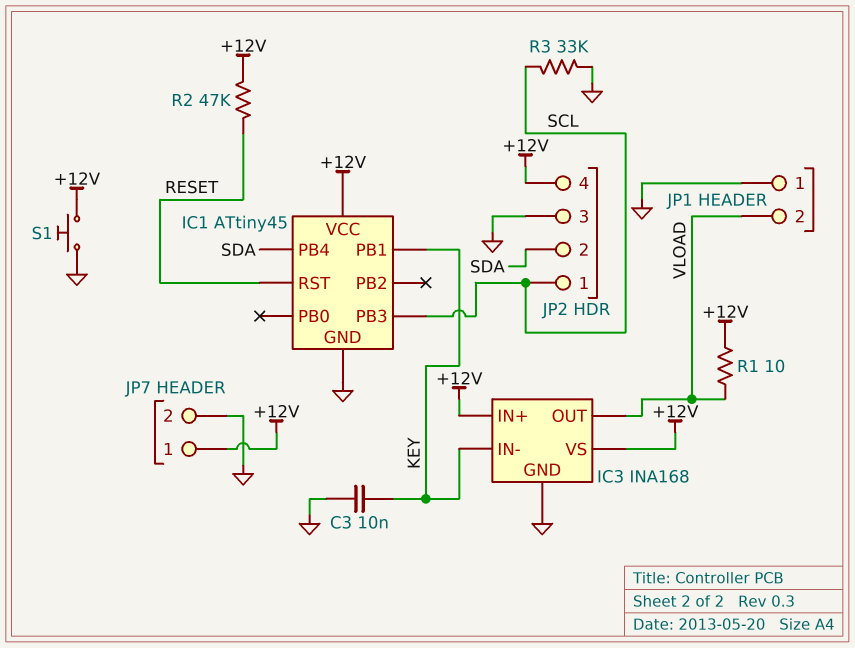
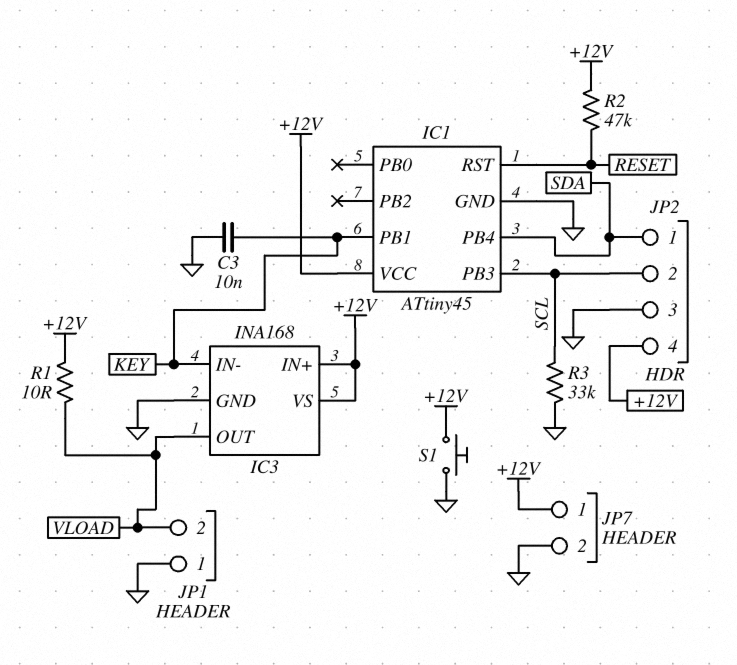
JP2 pin 1: SCL -> SDA
JP2 pin 2: SDA -> SCL

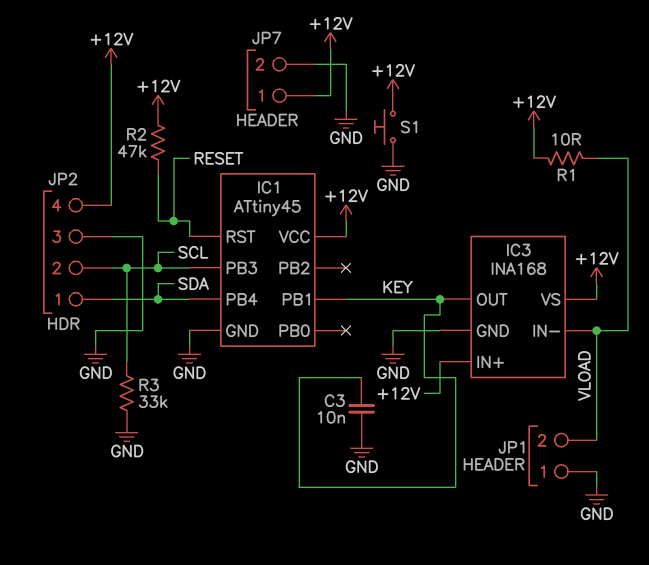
IC3 pin IN-: KEY -> VLOAD
IC3 pin OUT: VLOAD -> KEY

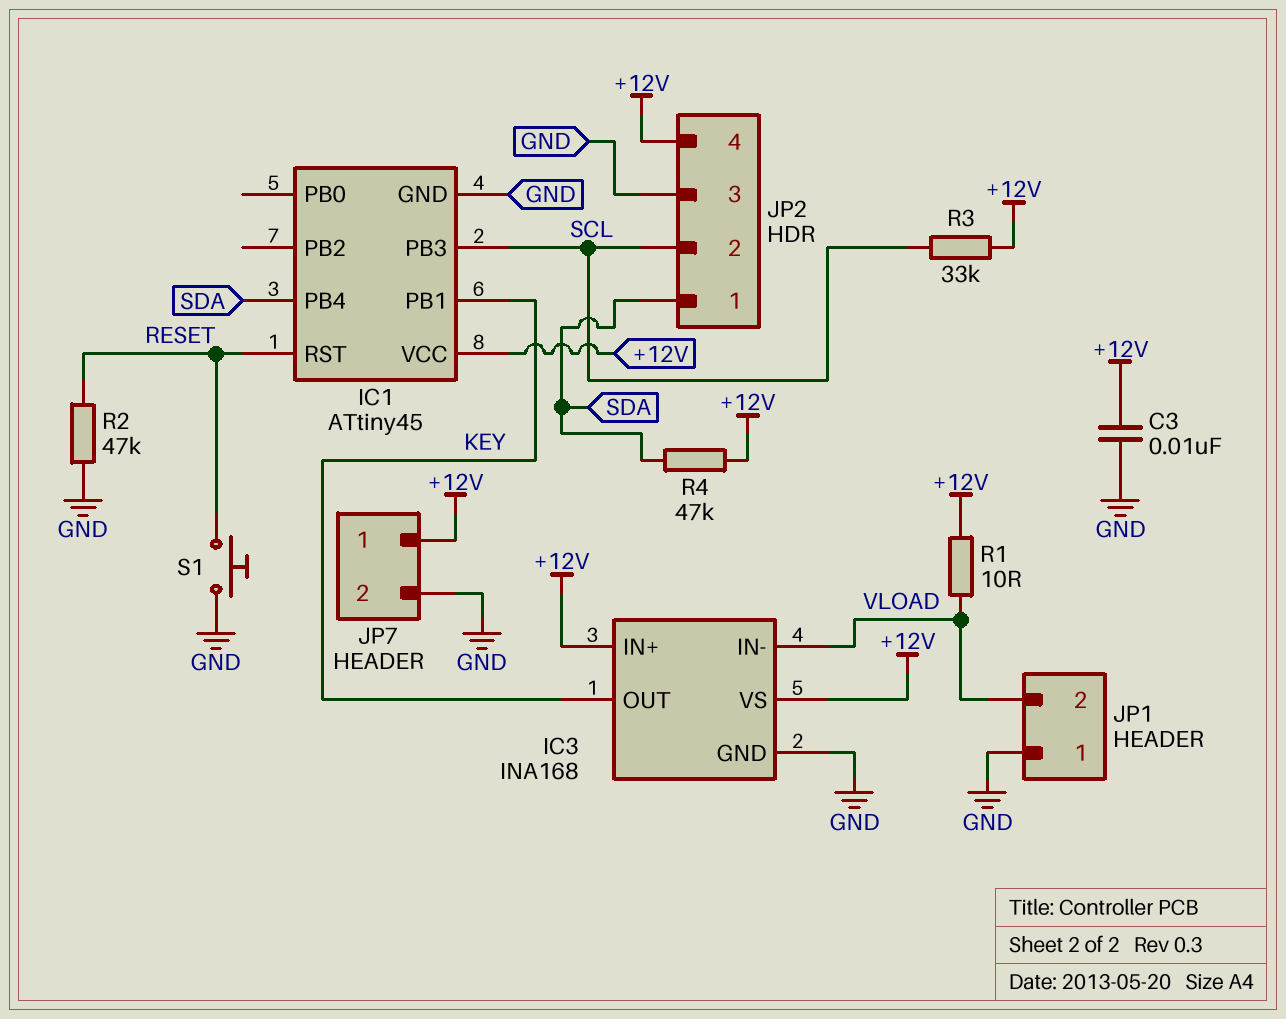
C3: 10nF (GND, KEY) -> 10nF (+12V, GND)
R2: 47k (+12V, RESET) -> 47k (GND, RESET)
R3: 33k (GND, SCL) -> 33k (+12V, SCL)
R4: none -> 47k (+12V, SDA)
S1: button (+12V, GND) -> button (GND, RESET)

